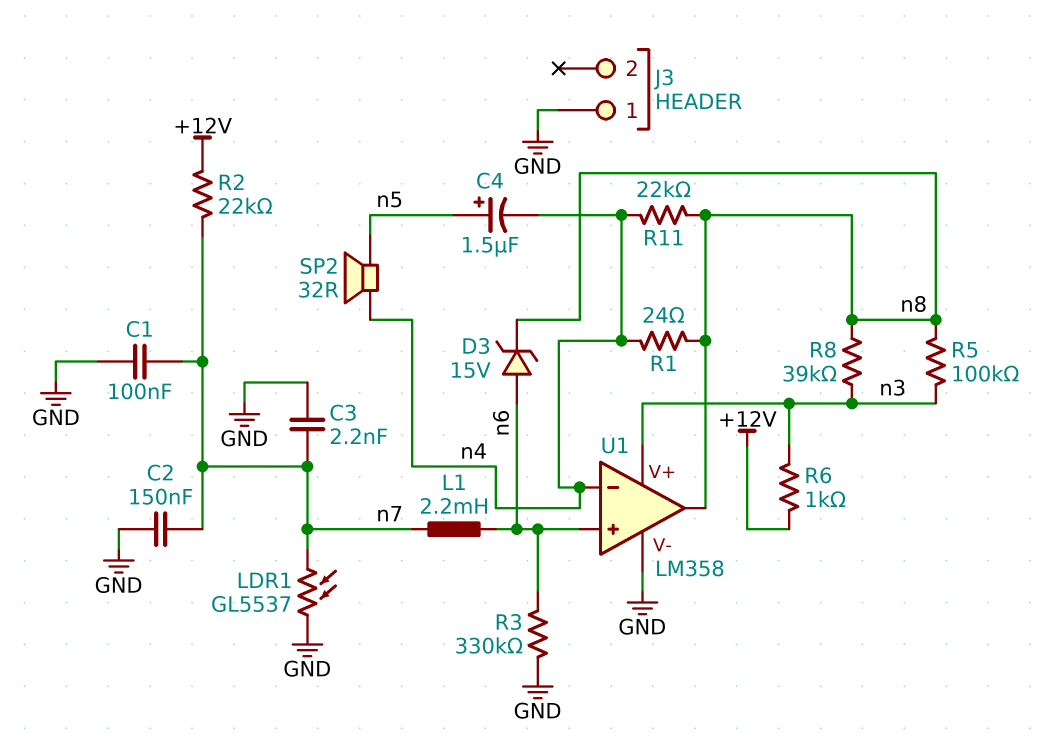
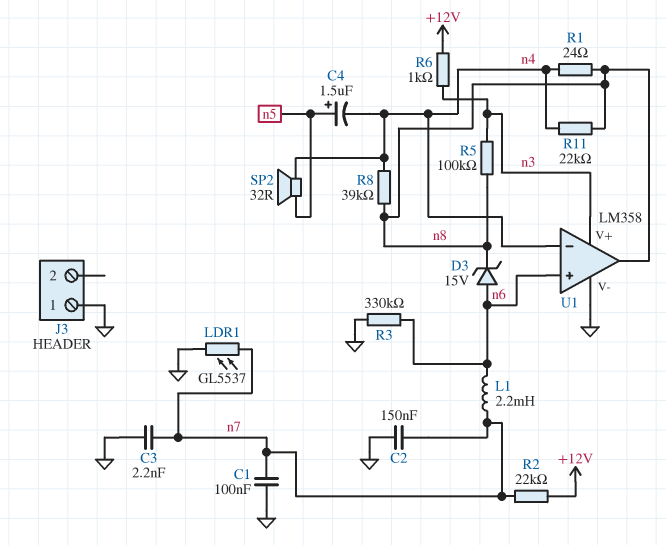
R8: 39k (n3, n8) -> 39k (n4, n8)

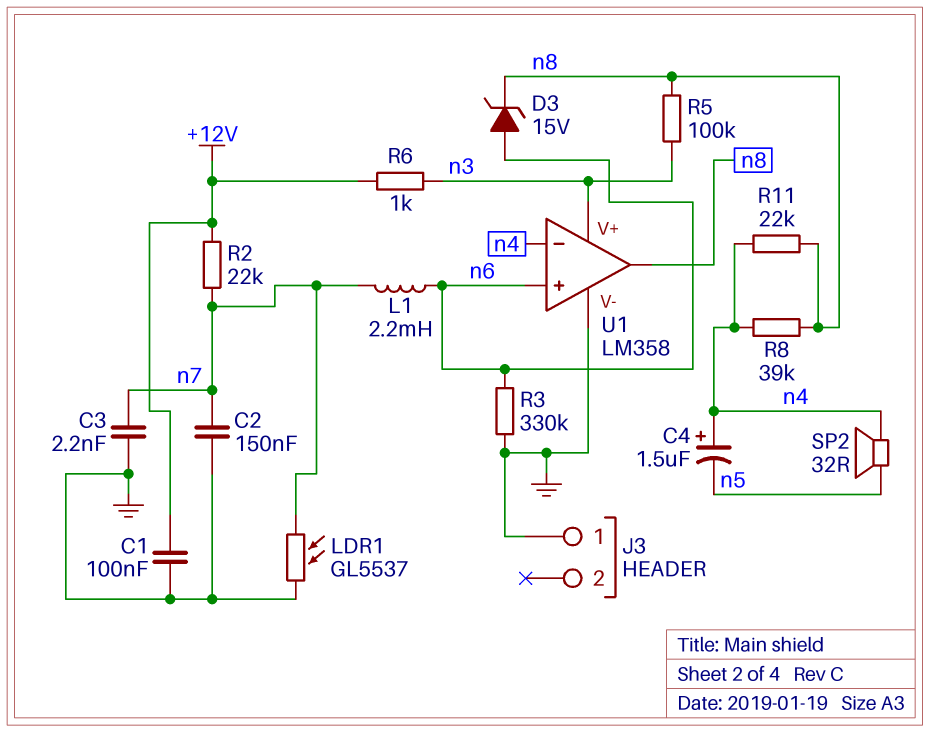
C1: 100nF (GND, n7) -> 100nF (+12V, GND)
C4: 1.5uF (plus n5, minus n4) -> 1.5uF (plus n4, minus n5)
R1: 24 (n4, n8) -> none

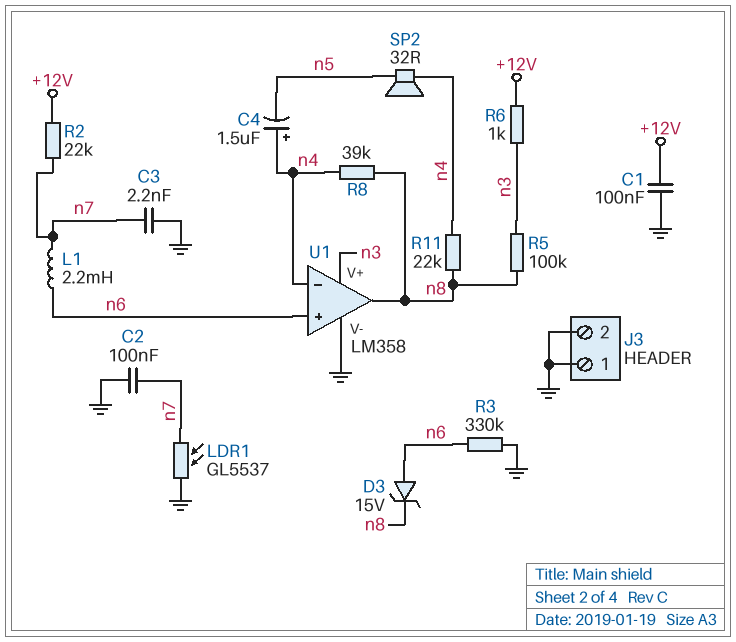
C2: 150nF (GND, n7) -> 100nF (GND, n7)
J3 pin 2: none -> GND

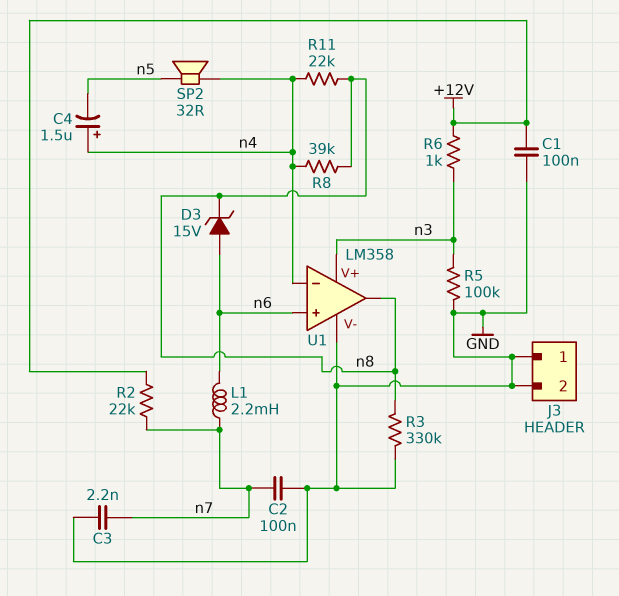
LDR1: GL5537 (GND, n7) -> none
R3: 330k (GND, n6) -> 330k (GND, n8)
R5: 100k (n3, n8) -> 100k (GND, n3)

